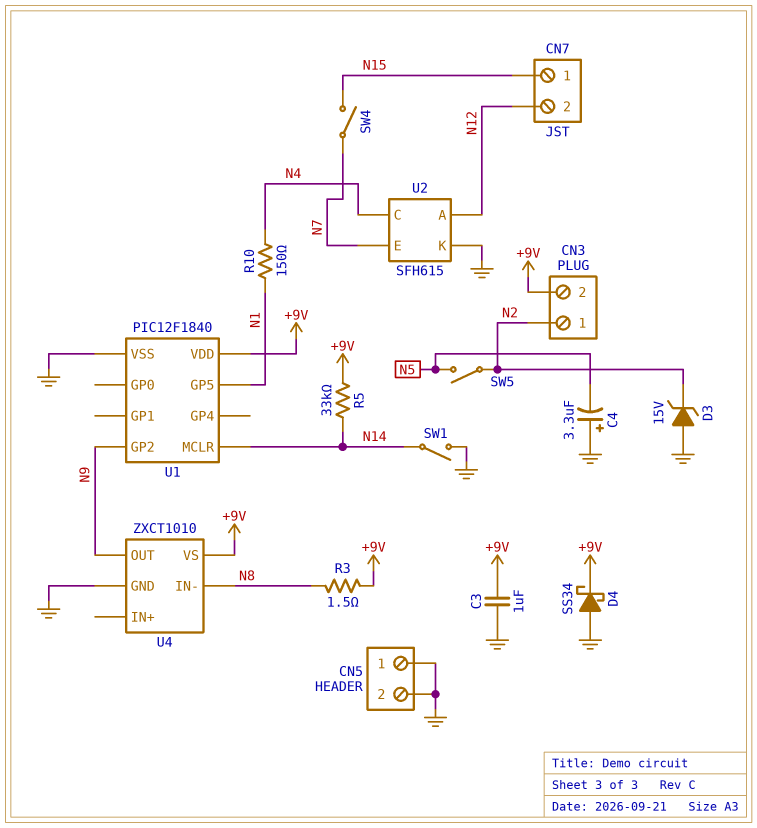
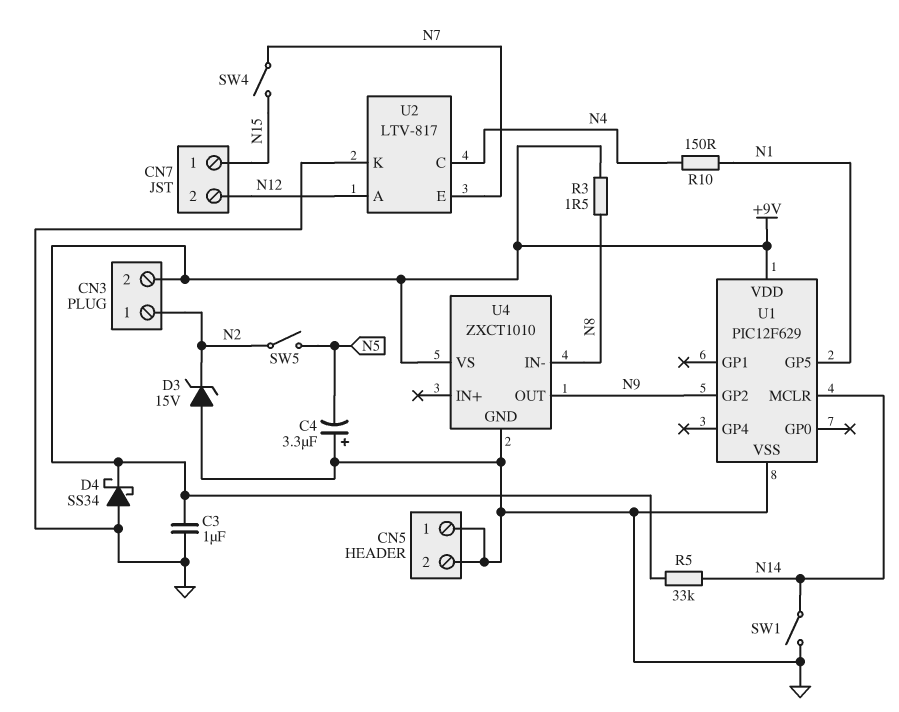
U1: PIC12F1840 -> PIC12F629
U2: SFH615 -> LTV-817

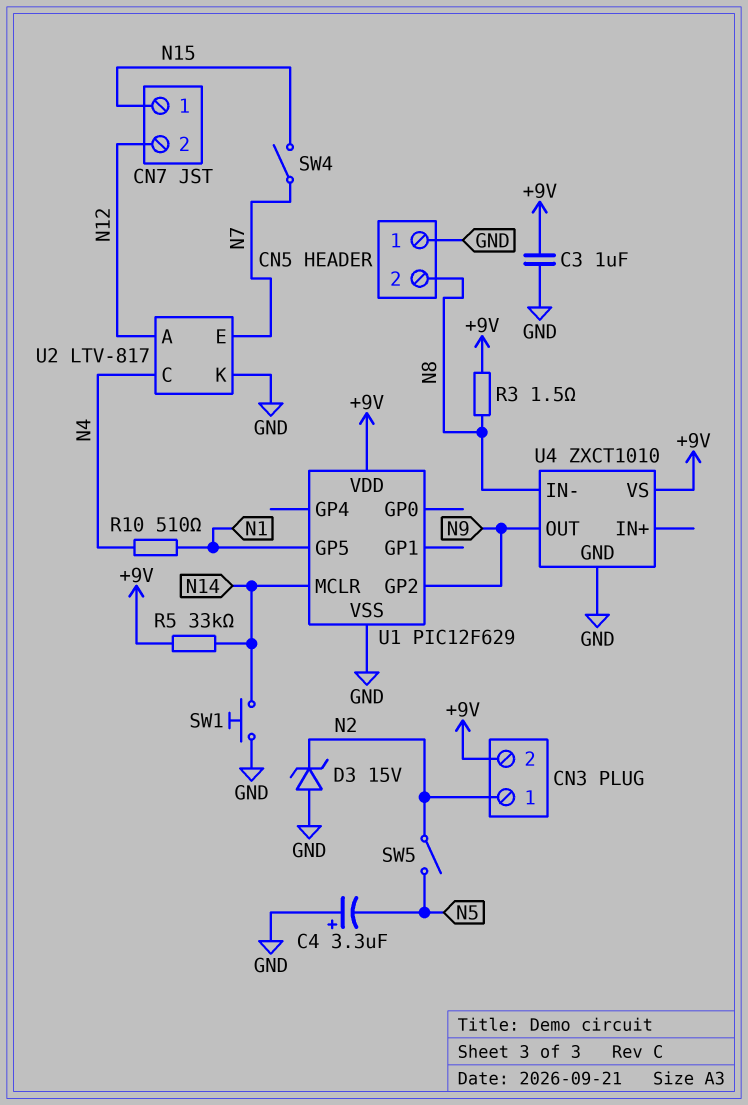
CN5 pin 2: GND -> N8
D4: schottky SS34 (A GND, K +9V) -> none
R10: 150 (N1, N4) -> 510 (N1, N4)
SW1: switch (GND, N14) -> button (GND, N14)

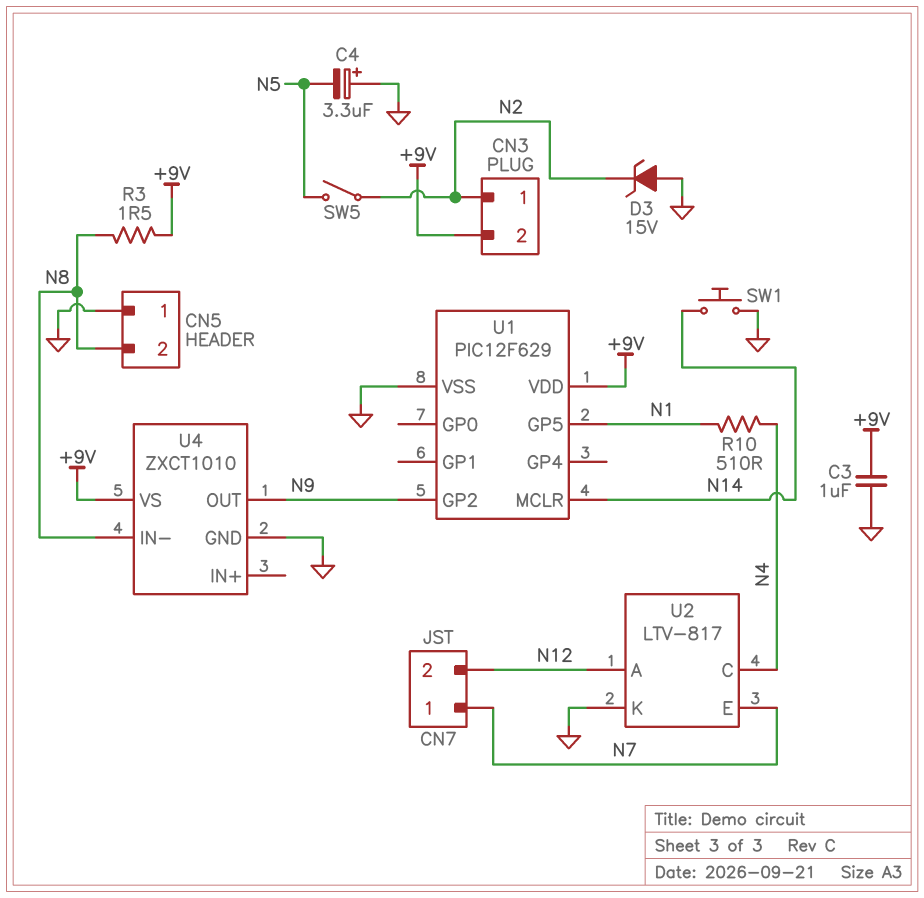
CN7 pin 1: N15 -> N7
R5: 33k (+9V, N14) -> none
SW4: switch (N7, N15) -> none

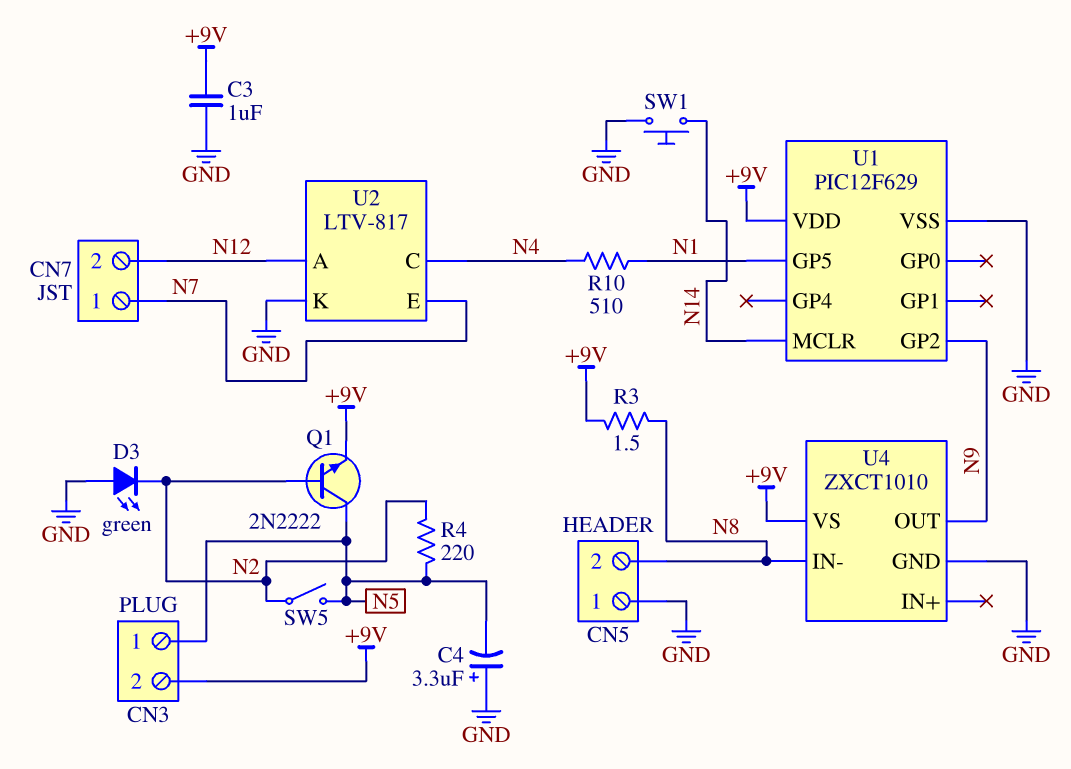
CN3 pin 1: N2 -> N5
D3: zener 15V (A GND, K N2) -> LED green (A GND, K N2)
Q1: none -> NPN 2N2222 (B N2, C N5, E +9V)
R4: none -> 220 (N2, N5)

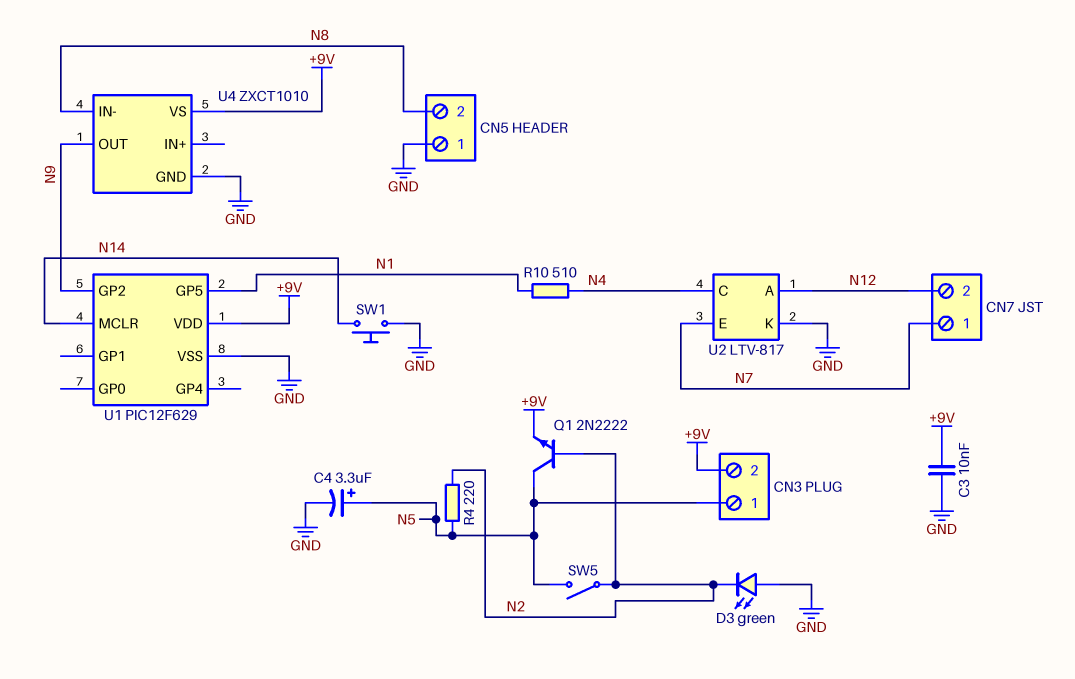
C3: 1uF (+9V, GND) -> 10nF (+9V, GND)
C4: 3.3uF (plus GND, minus N5) -> 3.3uF (plus N5, minus GND)
R3: 1.5 (+9V, N8) -> none

